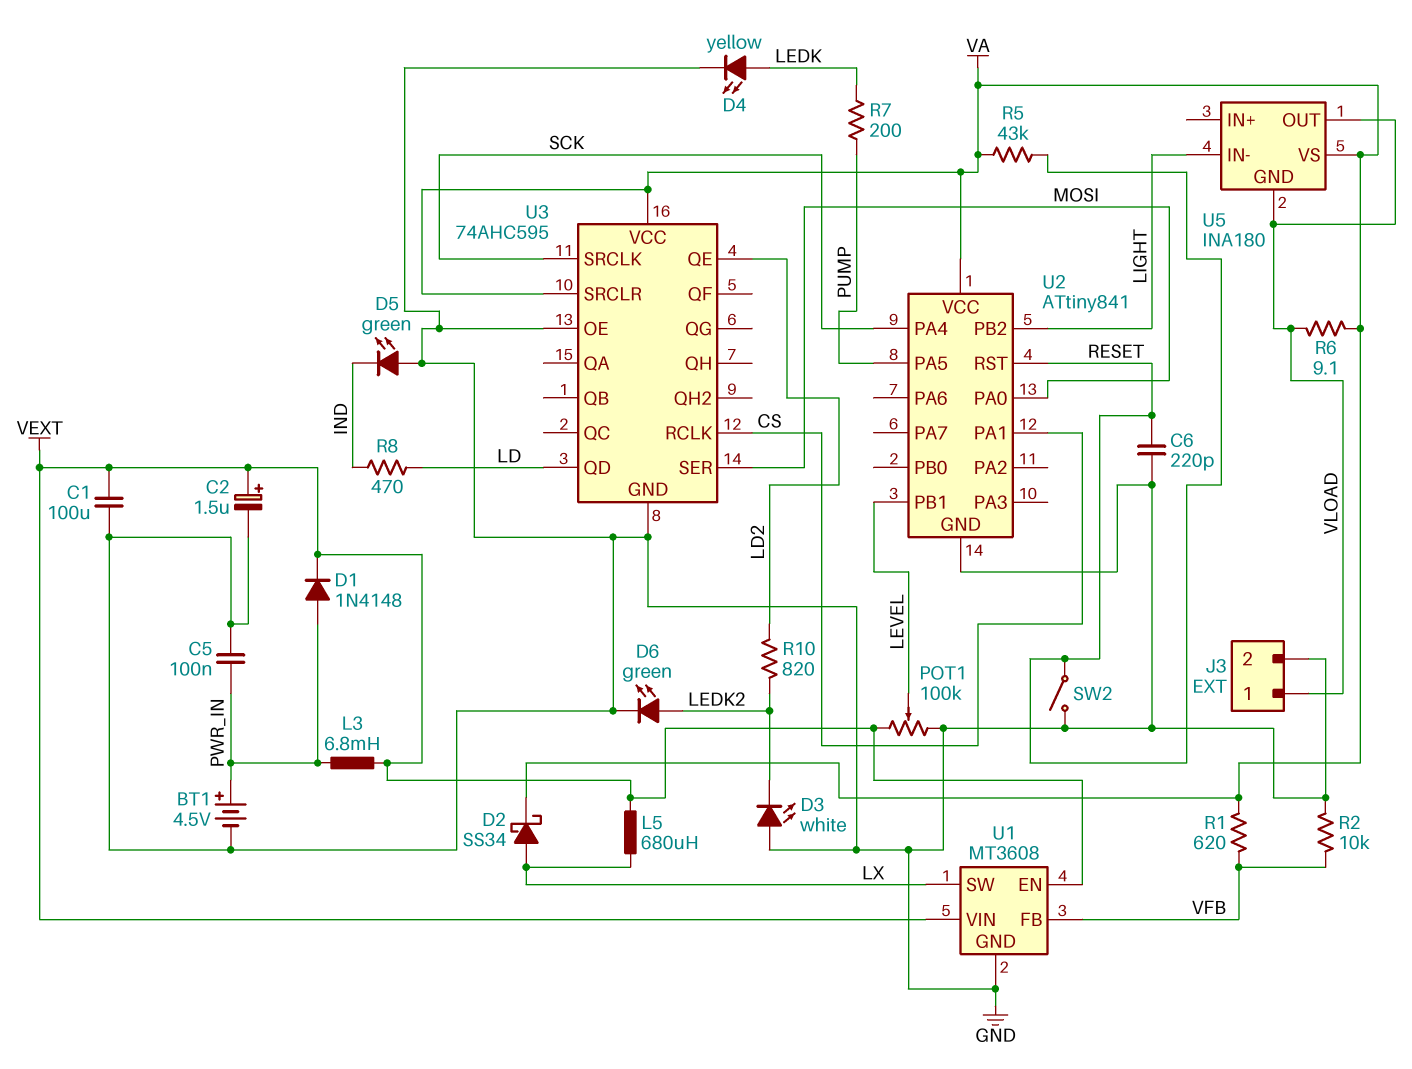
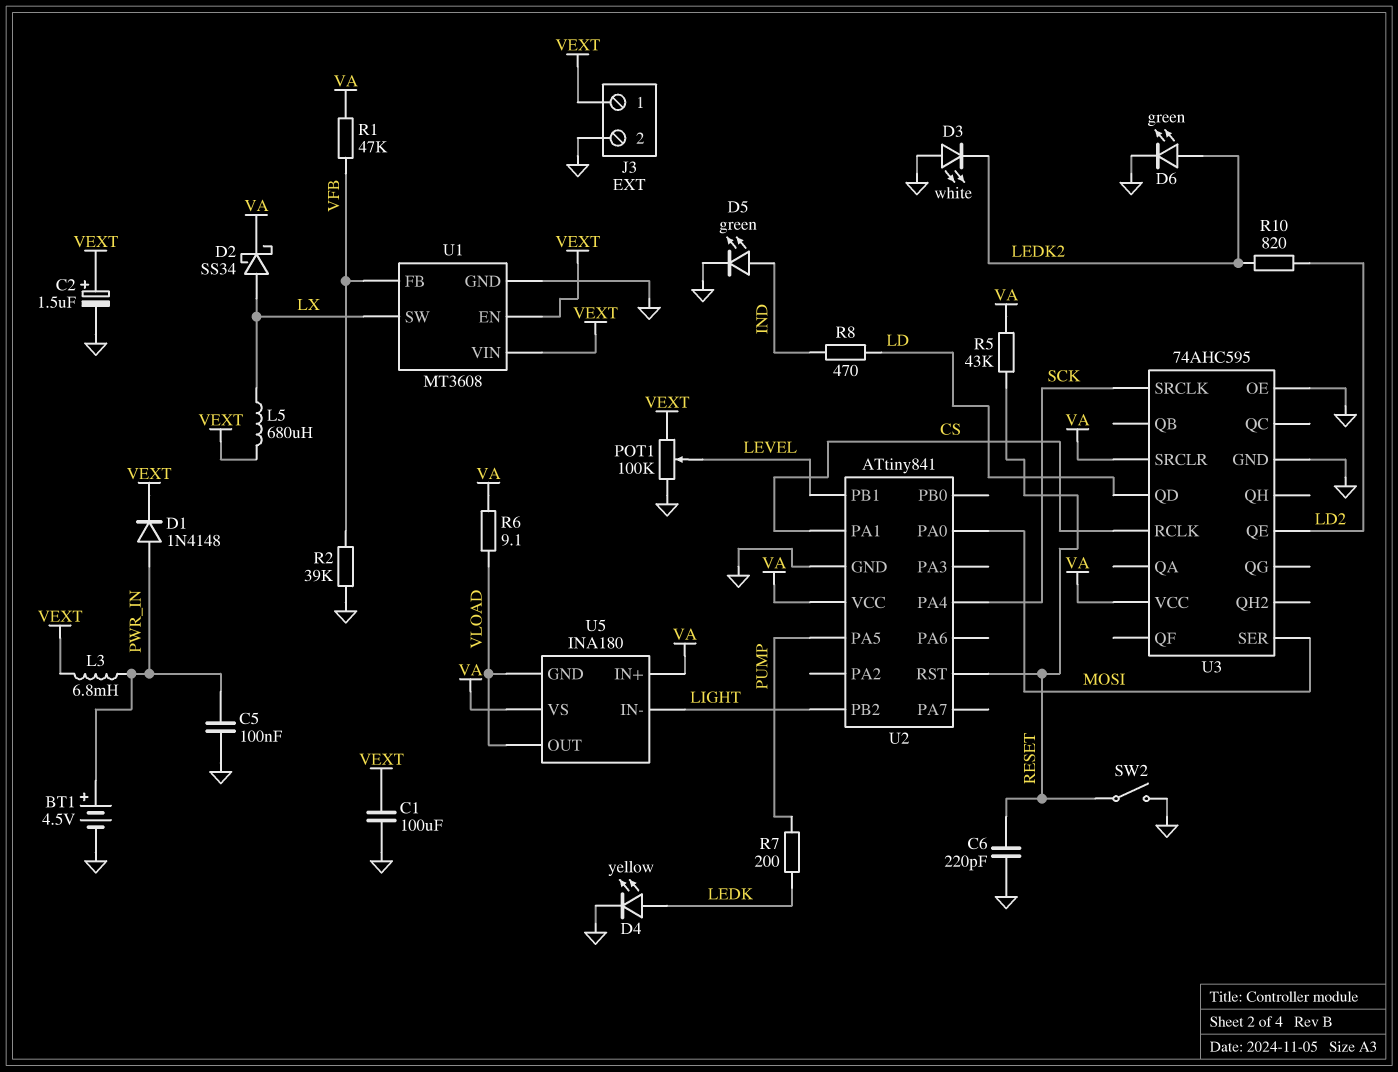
D5: LED green (A GND, K IND) -> LED green (A IND, K GND)
J3 pin 1: VLOAD -> VEXT
R1: 620 (VA, VFB) -> 47k (VA, VFB)
R2: 10k (GND, VFB) -> 39k (GND, VFB)
U5 pin IN+: none -> VA

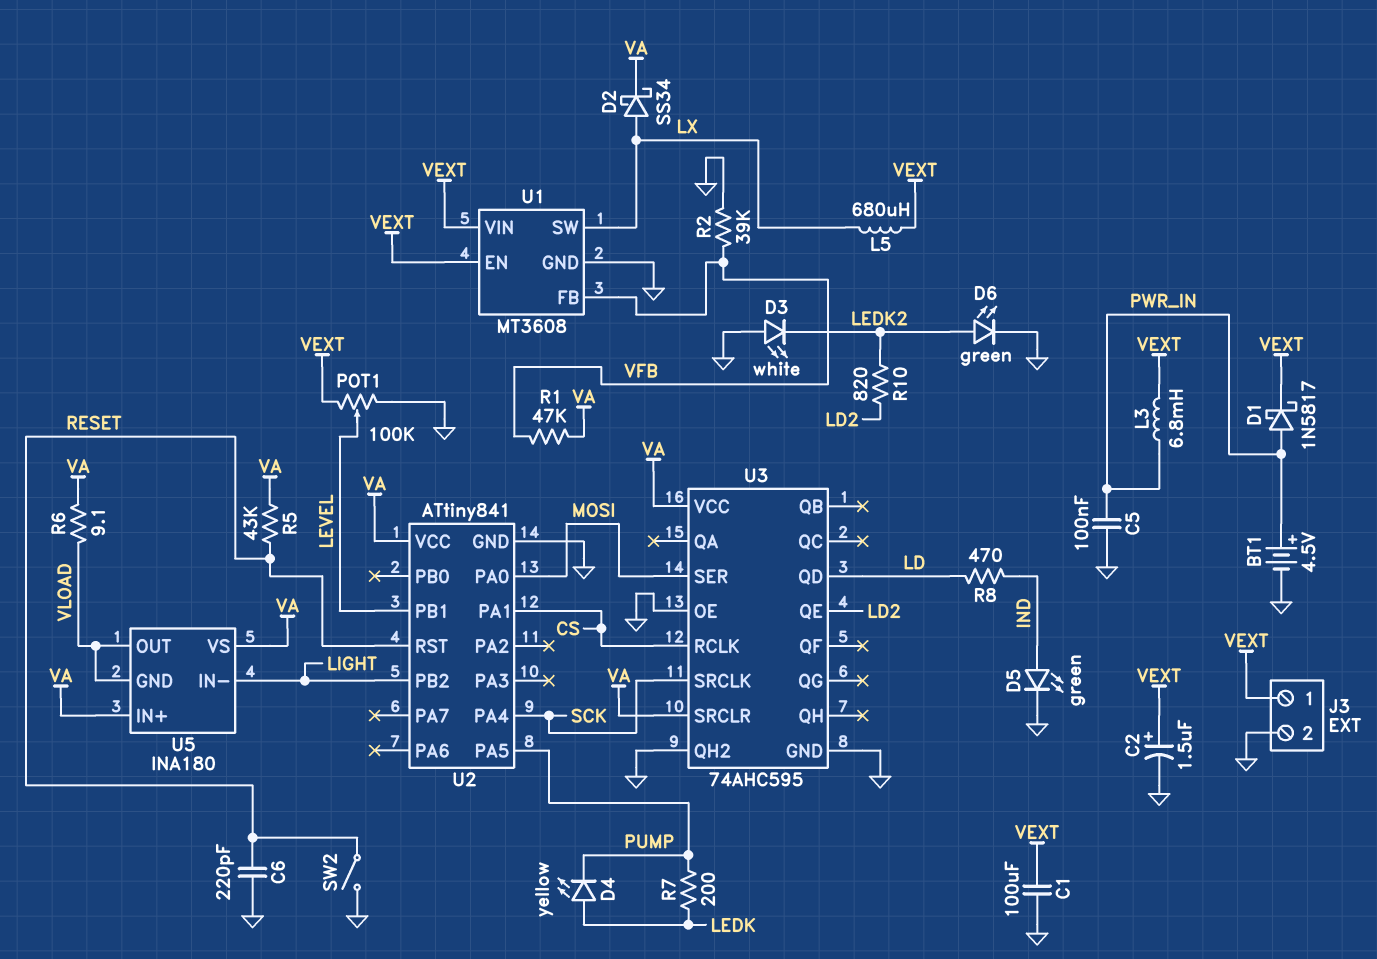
D1: diode 1N4148 (A PWR_IN, K VEXT) -> schottky 1N5817 (A PWR_IN, K VEXT)
D4: LED yellow (A LEDK, K GND) -> LED yellow (A LEDK, K PUMP)
U3 pin QH2: none -> GND

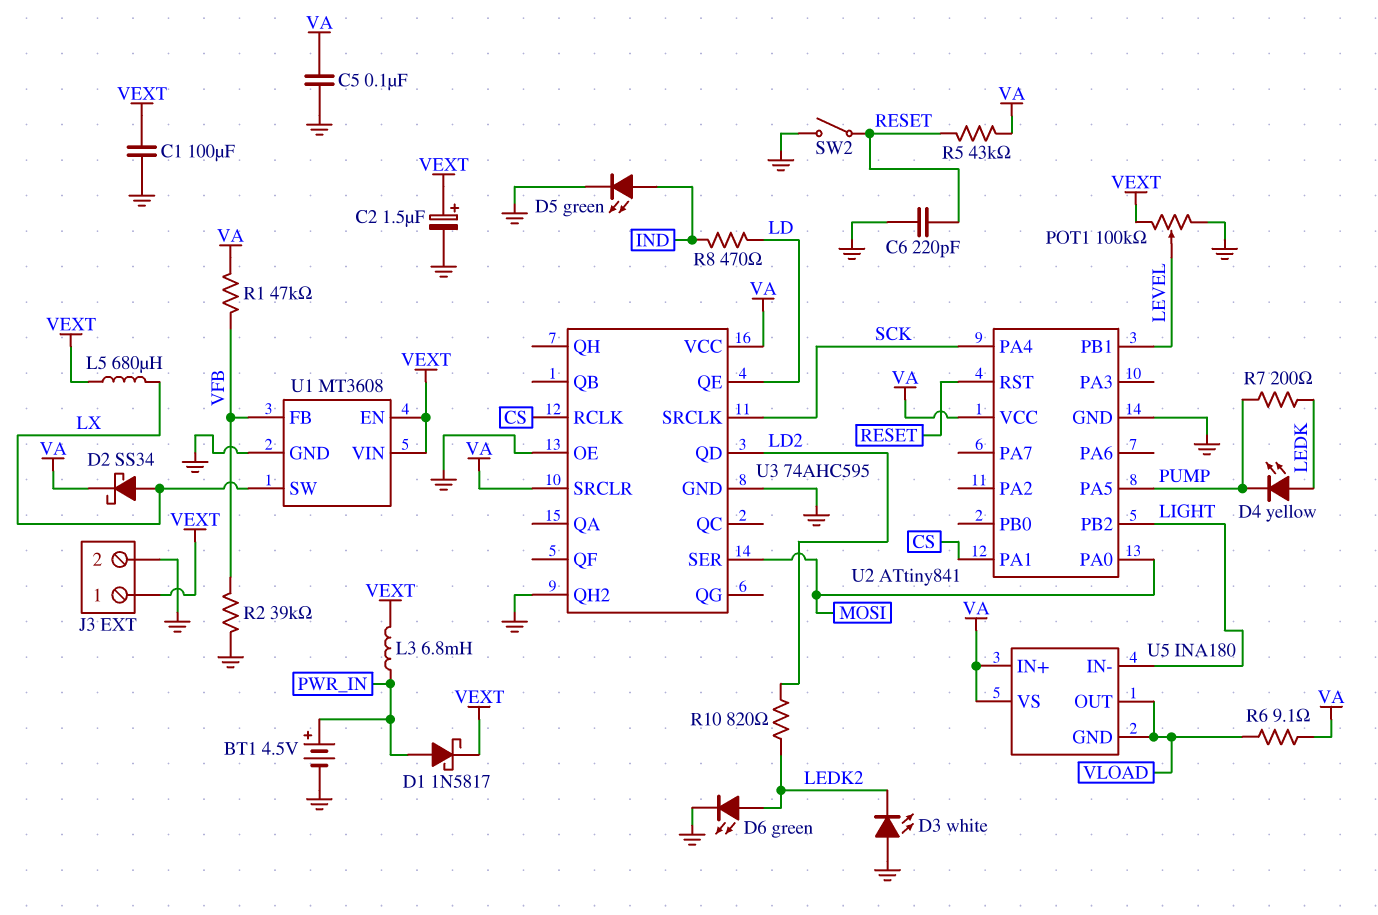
C5: 100nF (GND, PWR_IN) -> 100nF (GND, VA)
U3 pin QD: LD -> LD2
U3 pin QE: LD2 -> LD

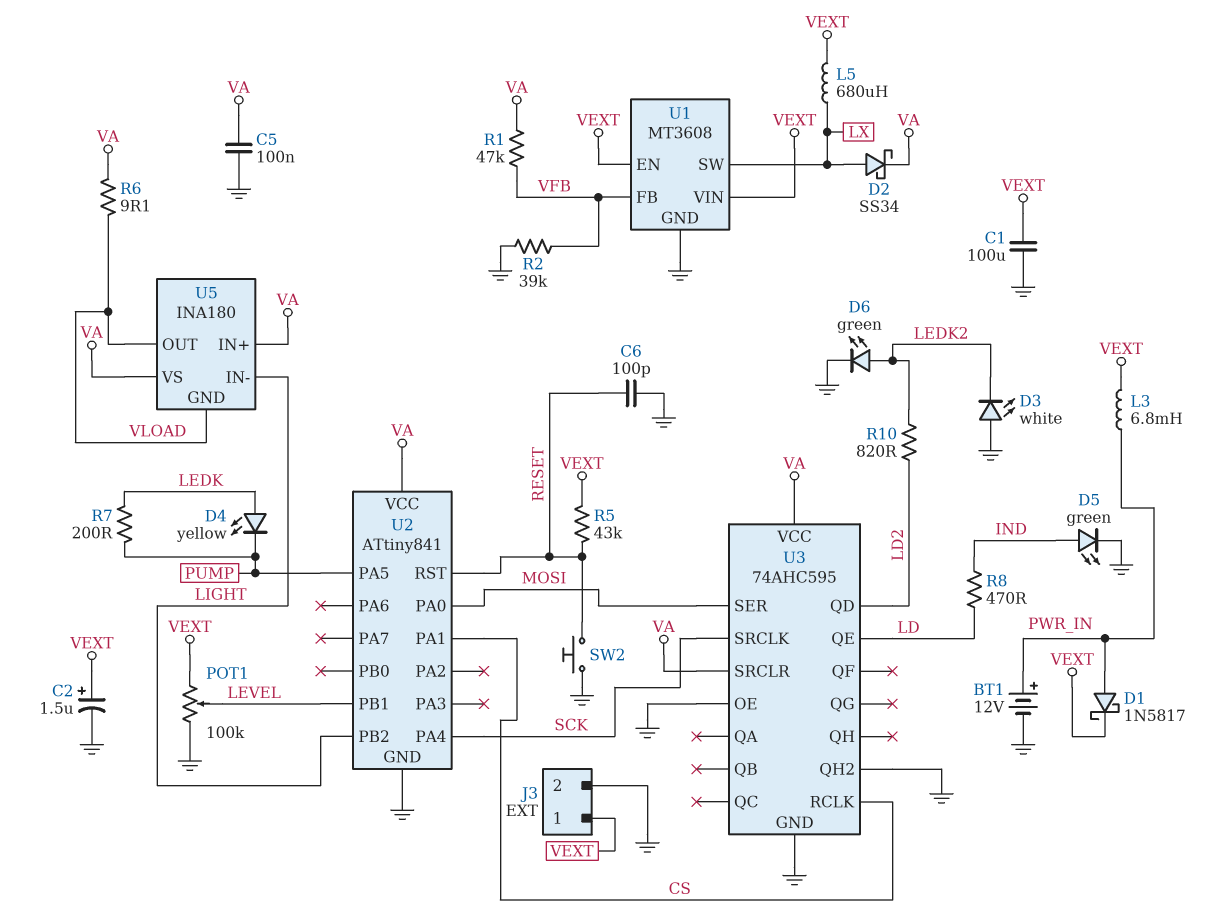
BT1: 4.5V (plus PWR_IN, minus GND) -> 12V (plus PWR_IN, minus GND)
C6: 220pF (GND, RESET) -> 100pF (GND, RESET)
R5: 43k (RESET, VA) -> 43k (RESET, VEXT)
SW2: switch (GND, RESET) -> button (GND, RESET)

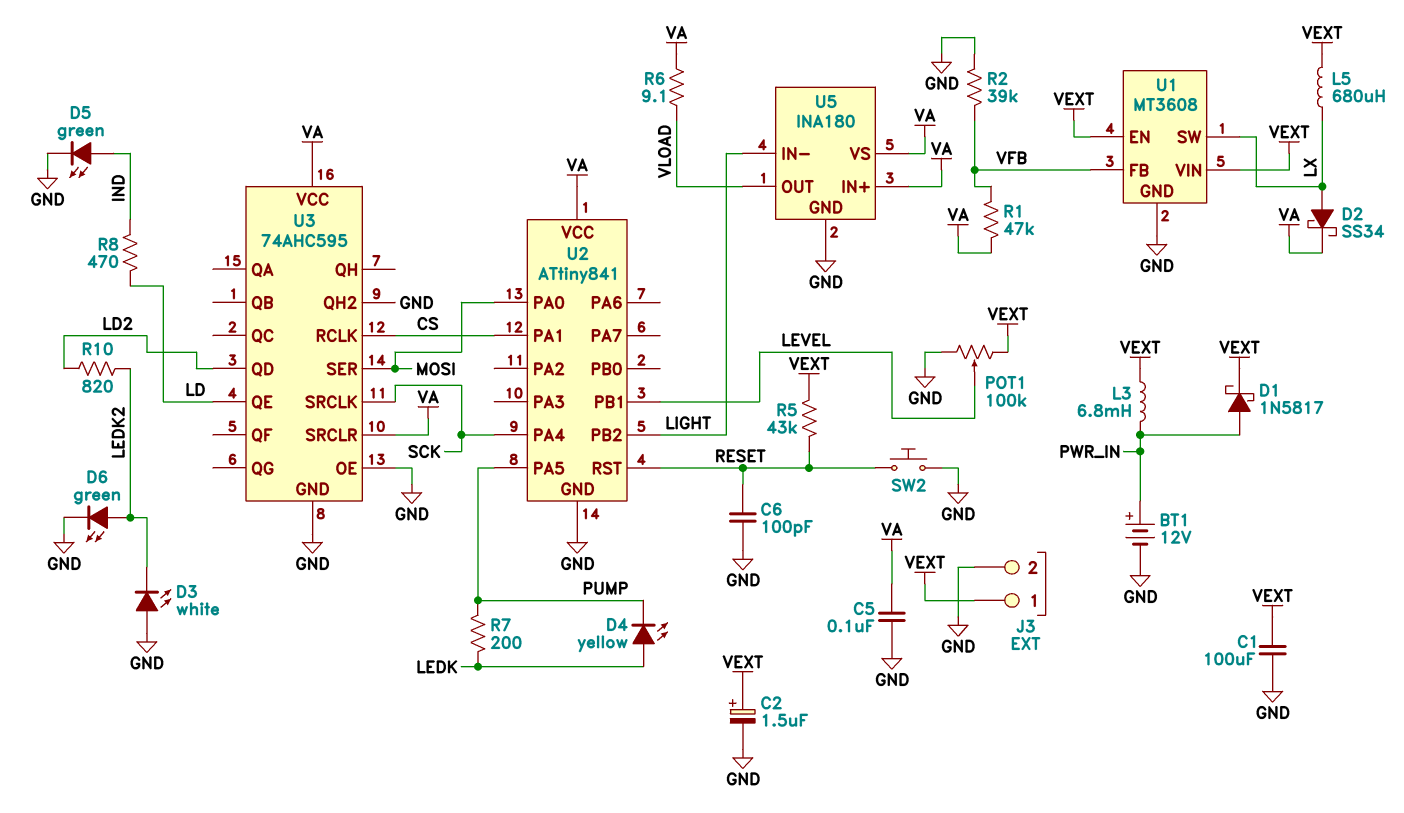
U5 pin GND: VLOAD -> GND

